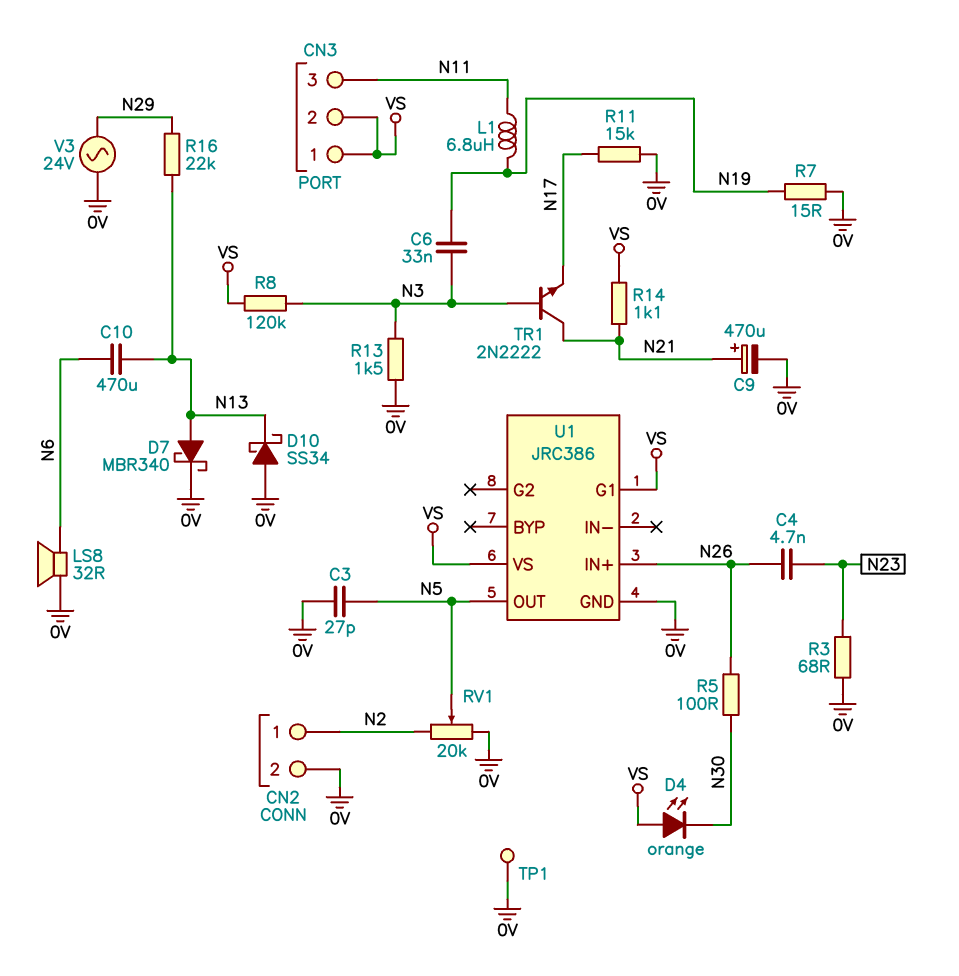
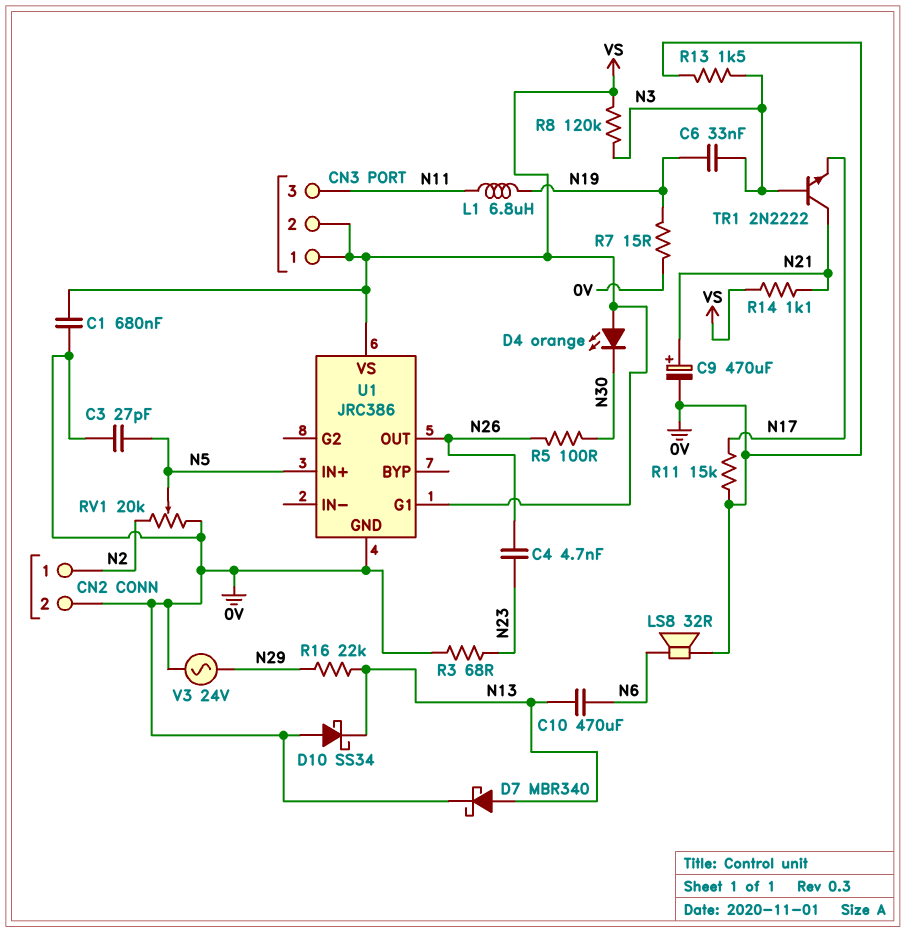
C1: none -> 680nF (0V, VS)
TP1: test point (0V) -> none
U1 pin IN+: N26 -> N5
U1 pin OUT: N5 -> N26

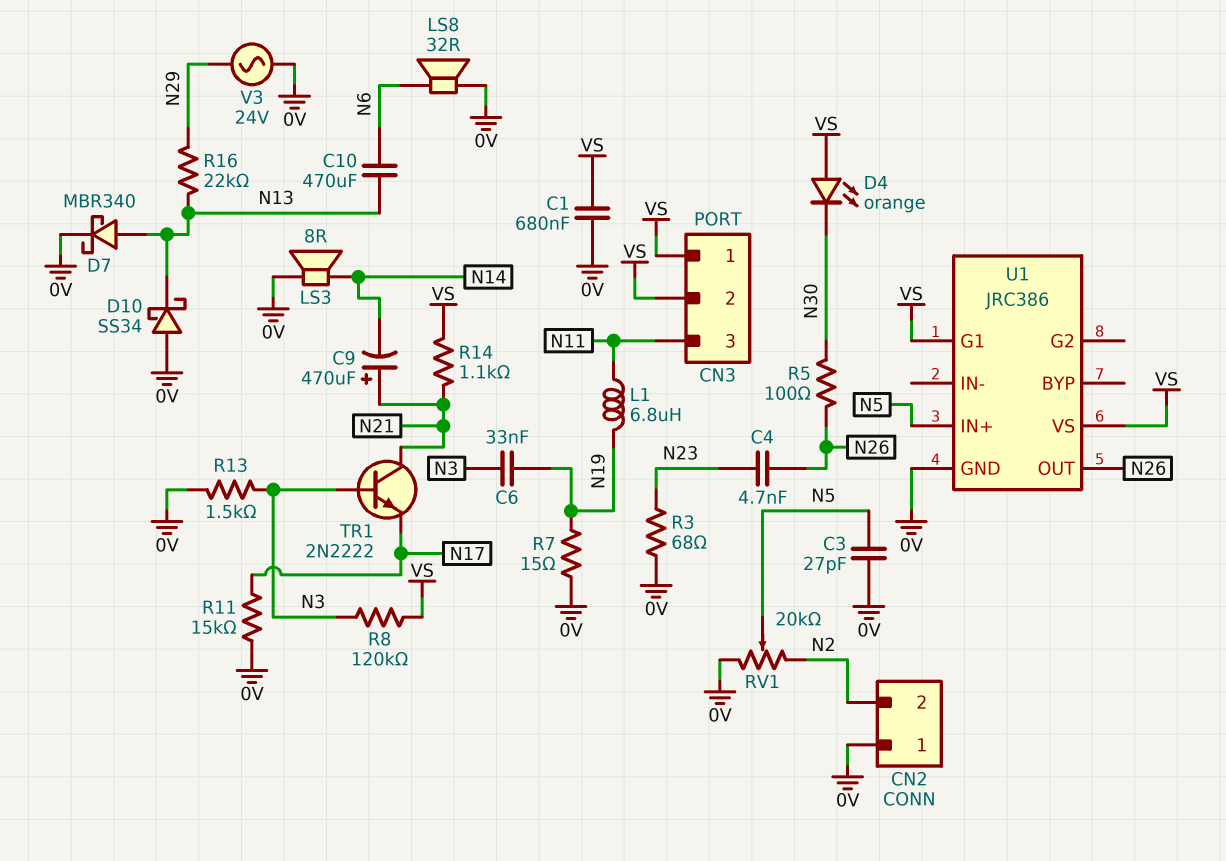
C9: 470uF (plus N21, minus 0V) -> 470uF (plus N21, minus N14)
CN2 pin 1: N2 -> 0V
CN2 pin 2: 0V -> N2
LS3: none -> speaker 8R (0V, N14)

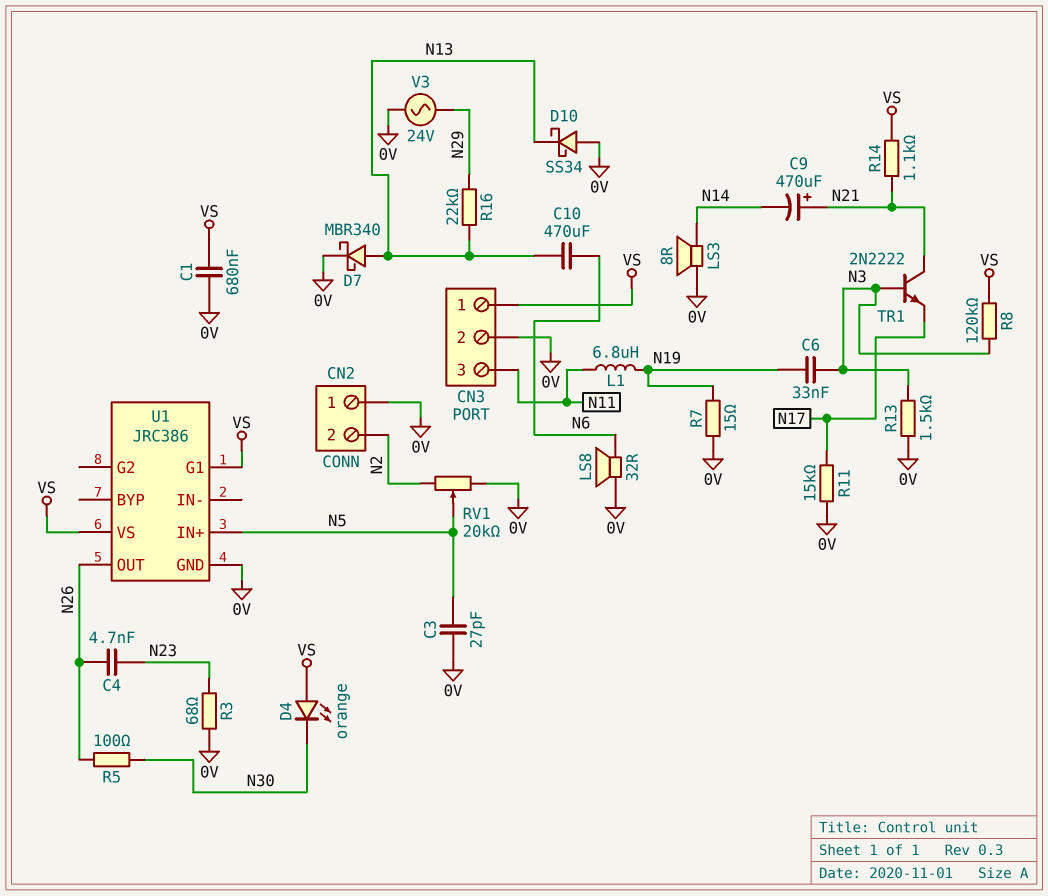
CN3 pin 2: VS -> 0V

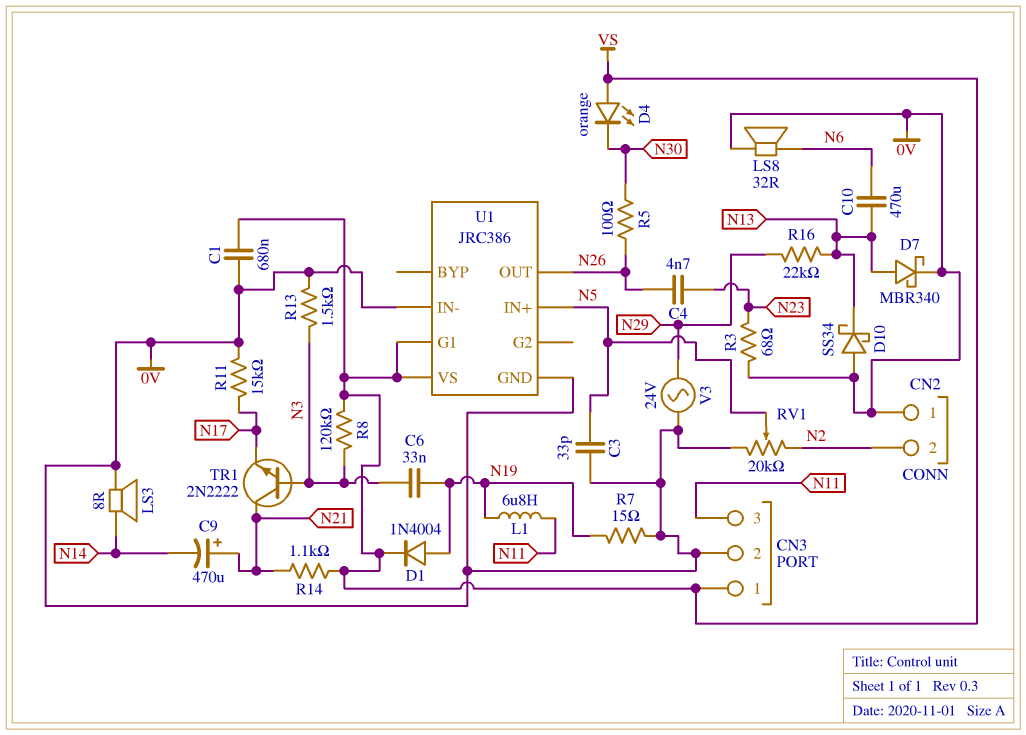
C3: 27pF (0V, N5) -> 33pF (0V, N5)
D1: none -> diode 1N4004 (A N19, K VS)
U1 pin IN-: none -> 0V

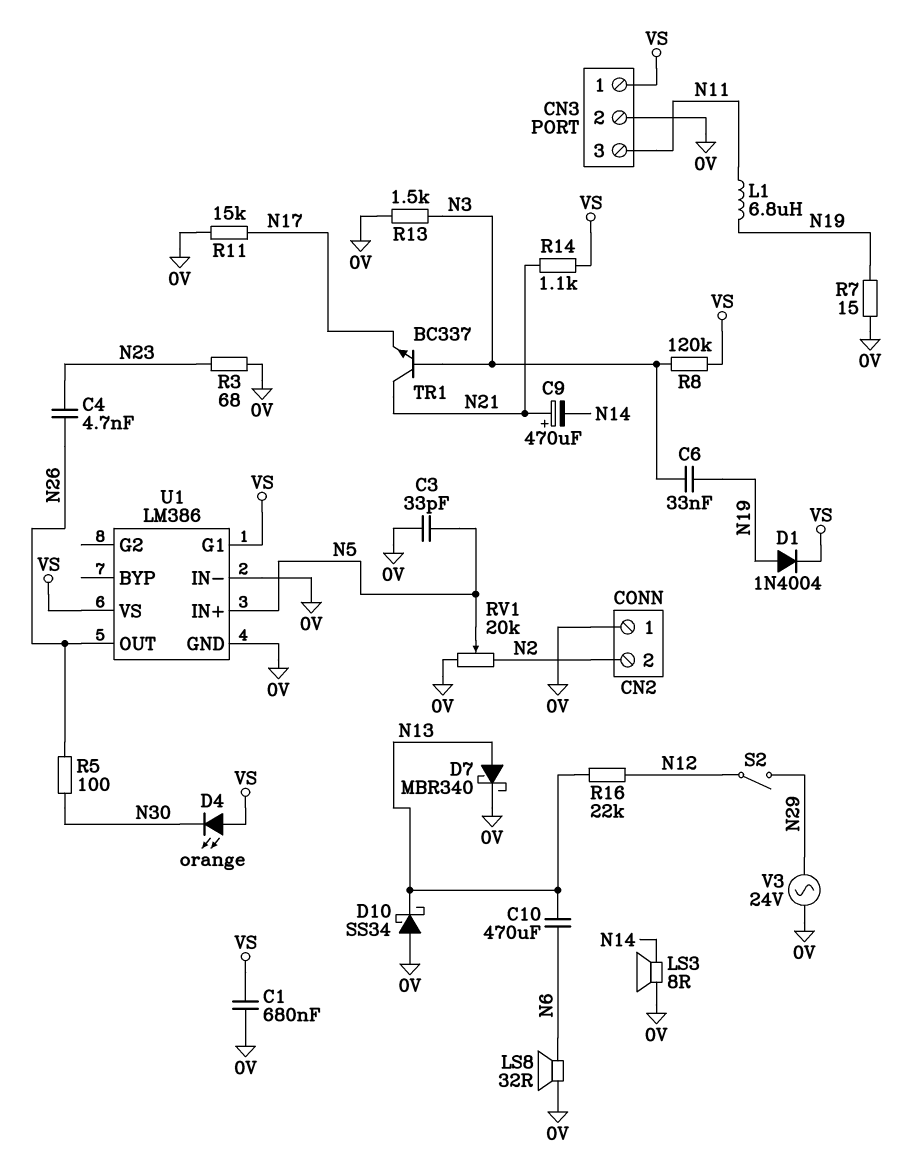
R16: 22k (N13, N29) -> 22k (N12, N13)
S2: none -> switch (N12, N29)
TR1: NPN 2N2222 (B N3, C N21, E N17) -> NPN BC337 (B N3, C N21, E N17)
U1: JRC386 -> LM386

